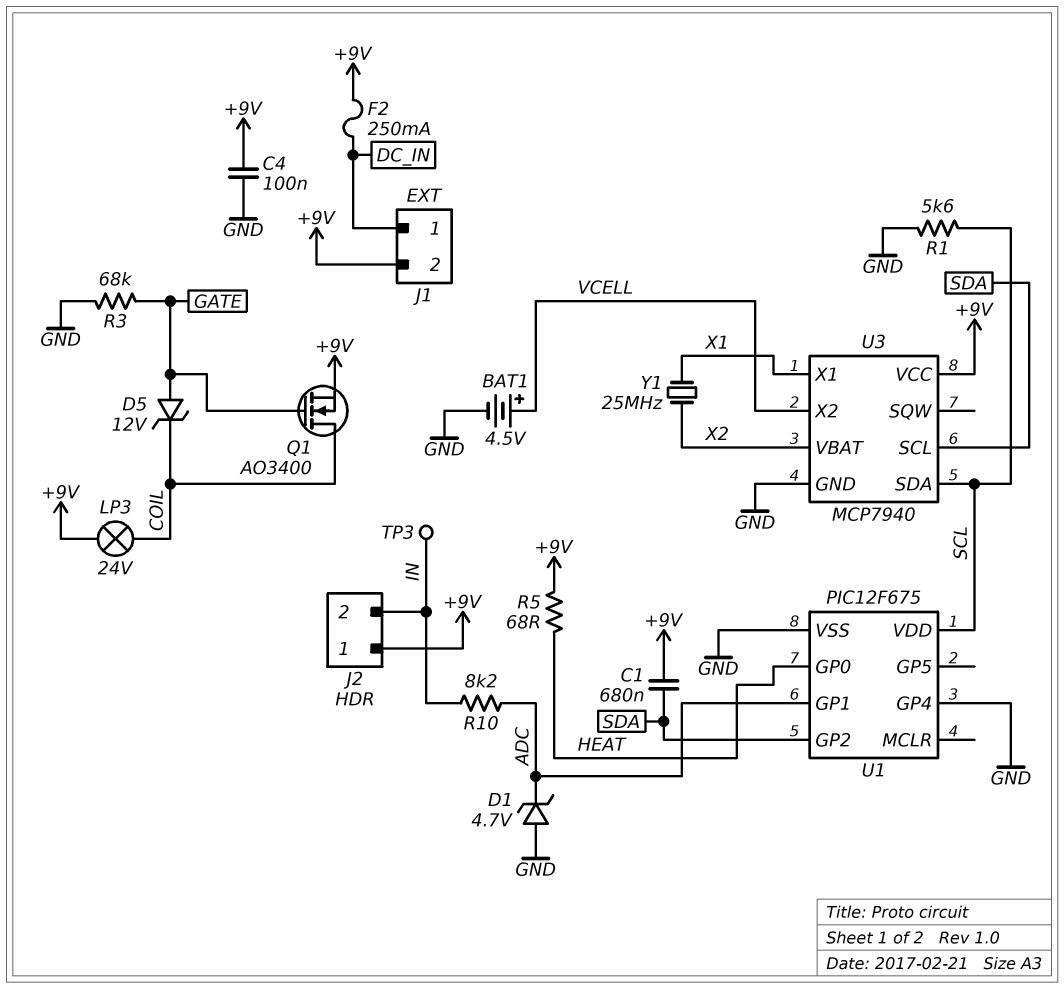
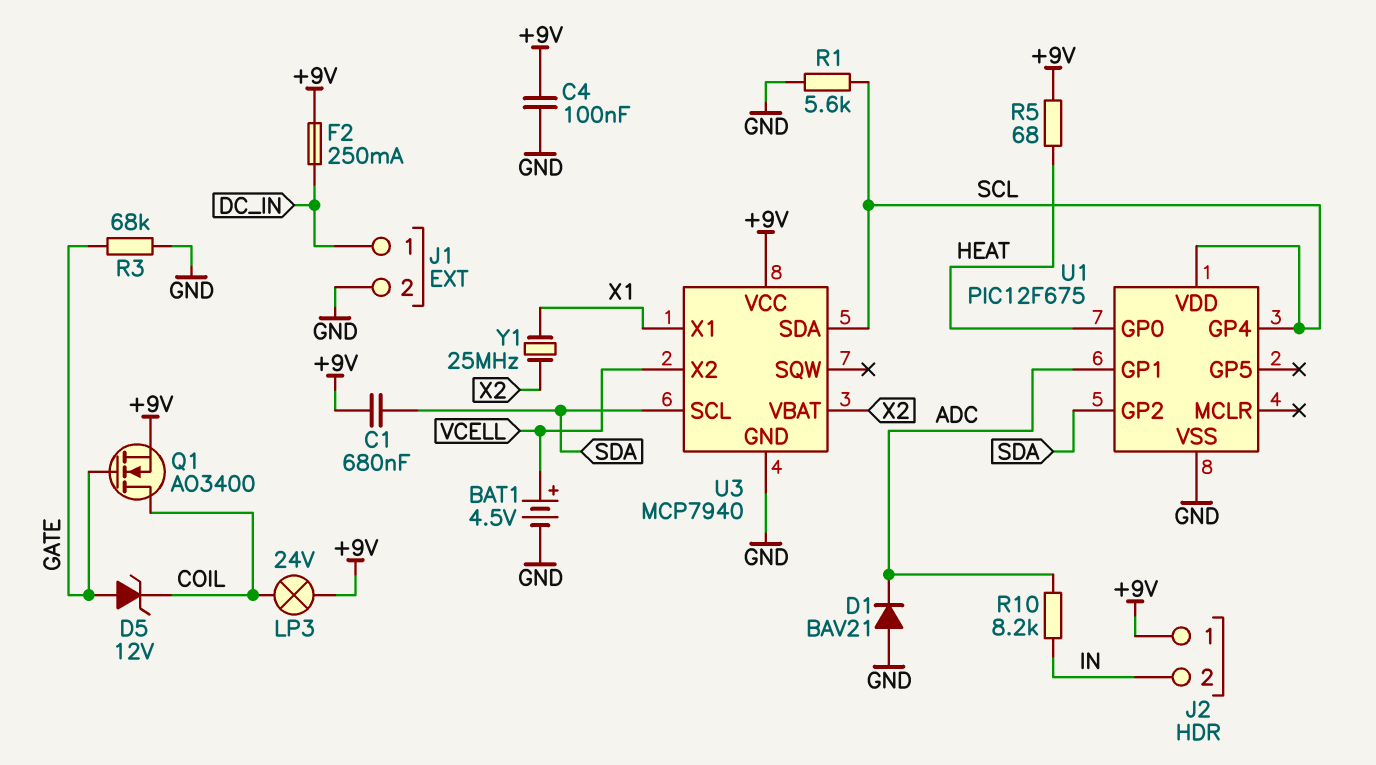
D1: zener 4.7V (A GND, K ADC) -> diode BAV21 (A GND, K ADC)
J1 pin 2: +9V -> GND
TP3: test point (IN) -> none
U1 pin GP4: GND -> SCL

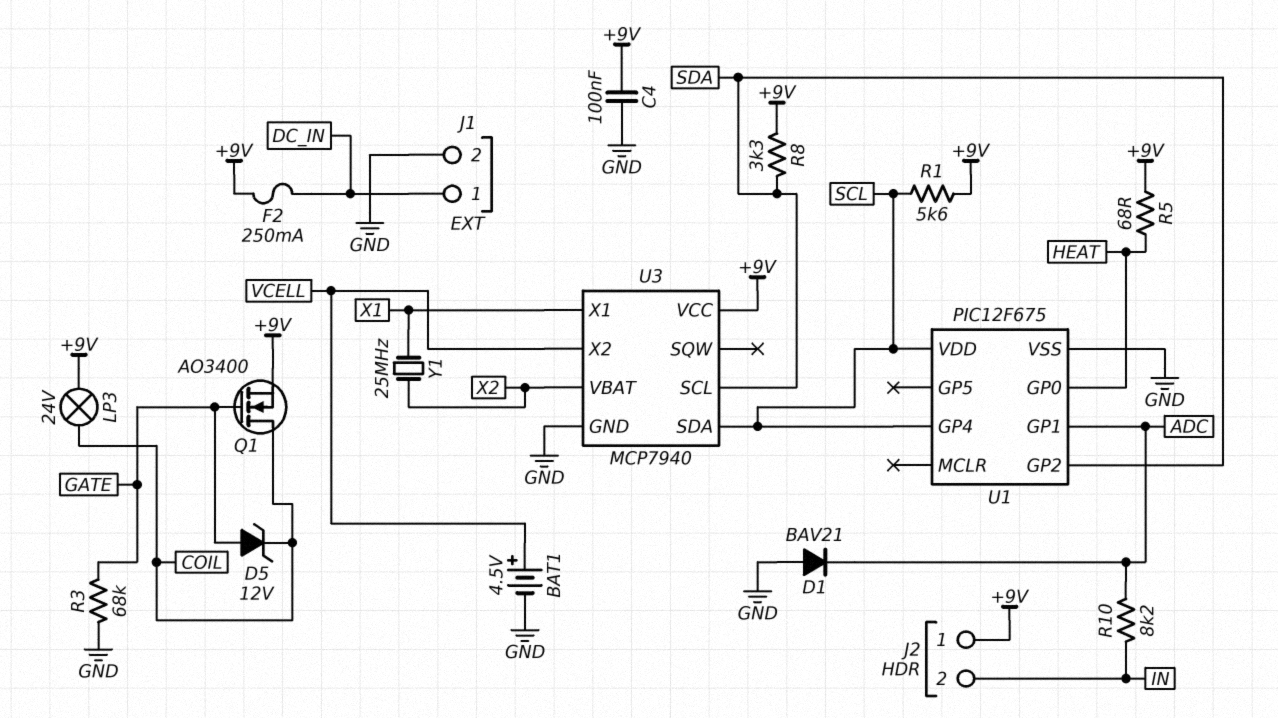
C1: 680nF (+9V, SDA) -> none
R1: 5.6k (GND, SCL) -> 5.6k (+9V, SCL)
R8: none -> 3.3k (+9V, SDA)

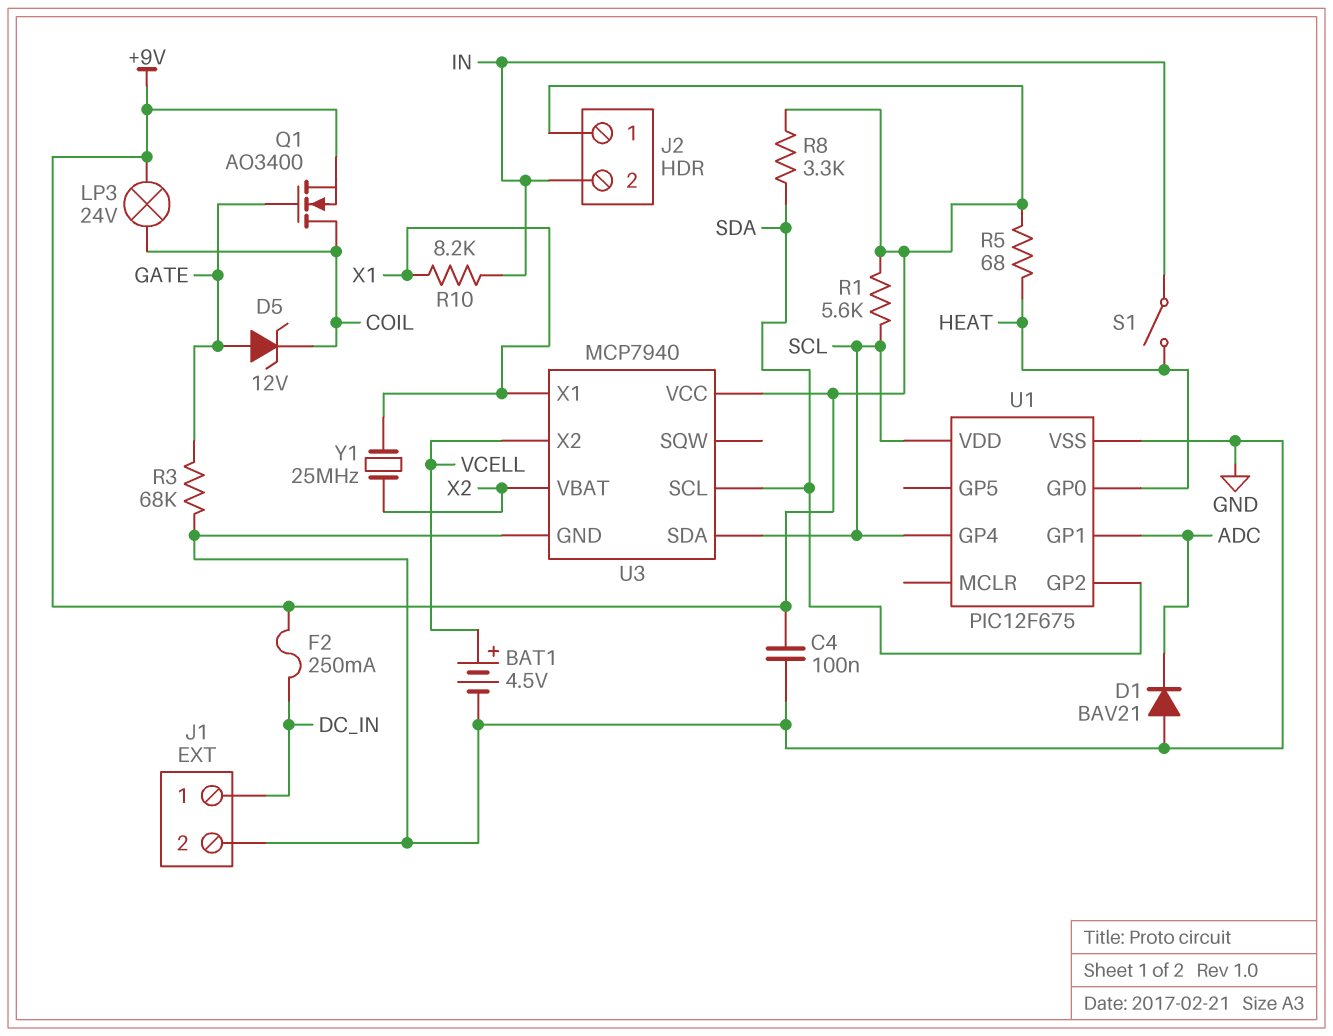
R10: 8.2k (ADC, IN) -> 8.2k (IN, X1)
S1: none -> switch (HEAT, IN)

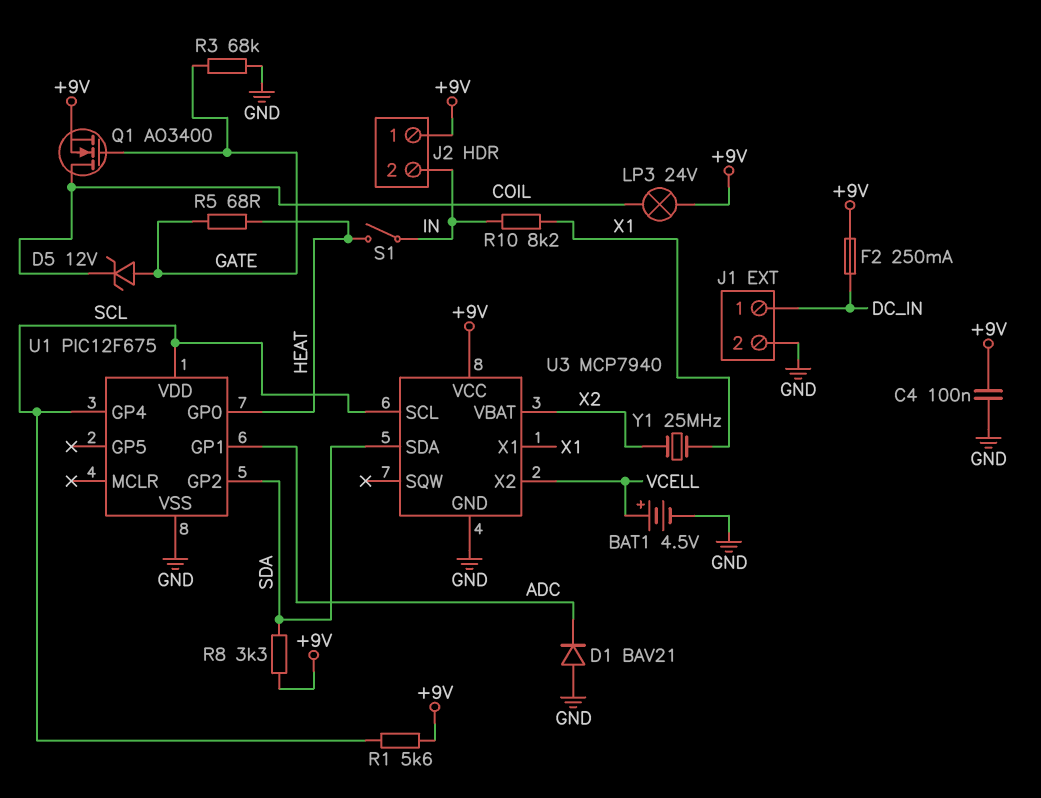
R5: 68 (+9V, HEAT) -> 68 (GATE, HEAT)
U3 pin SCL: SDA -> SCL
U3 pin SDA: SCL -> SDA

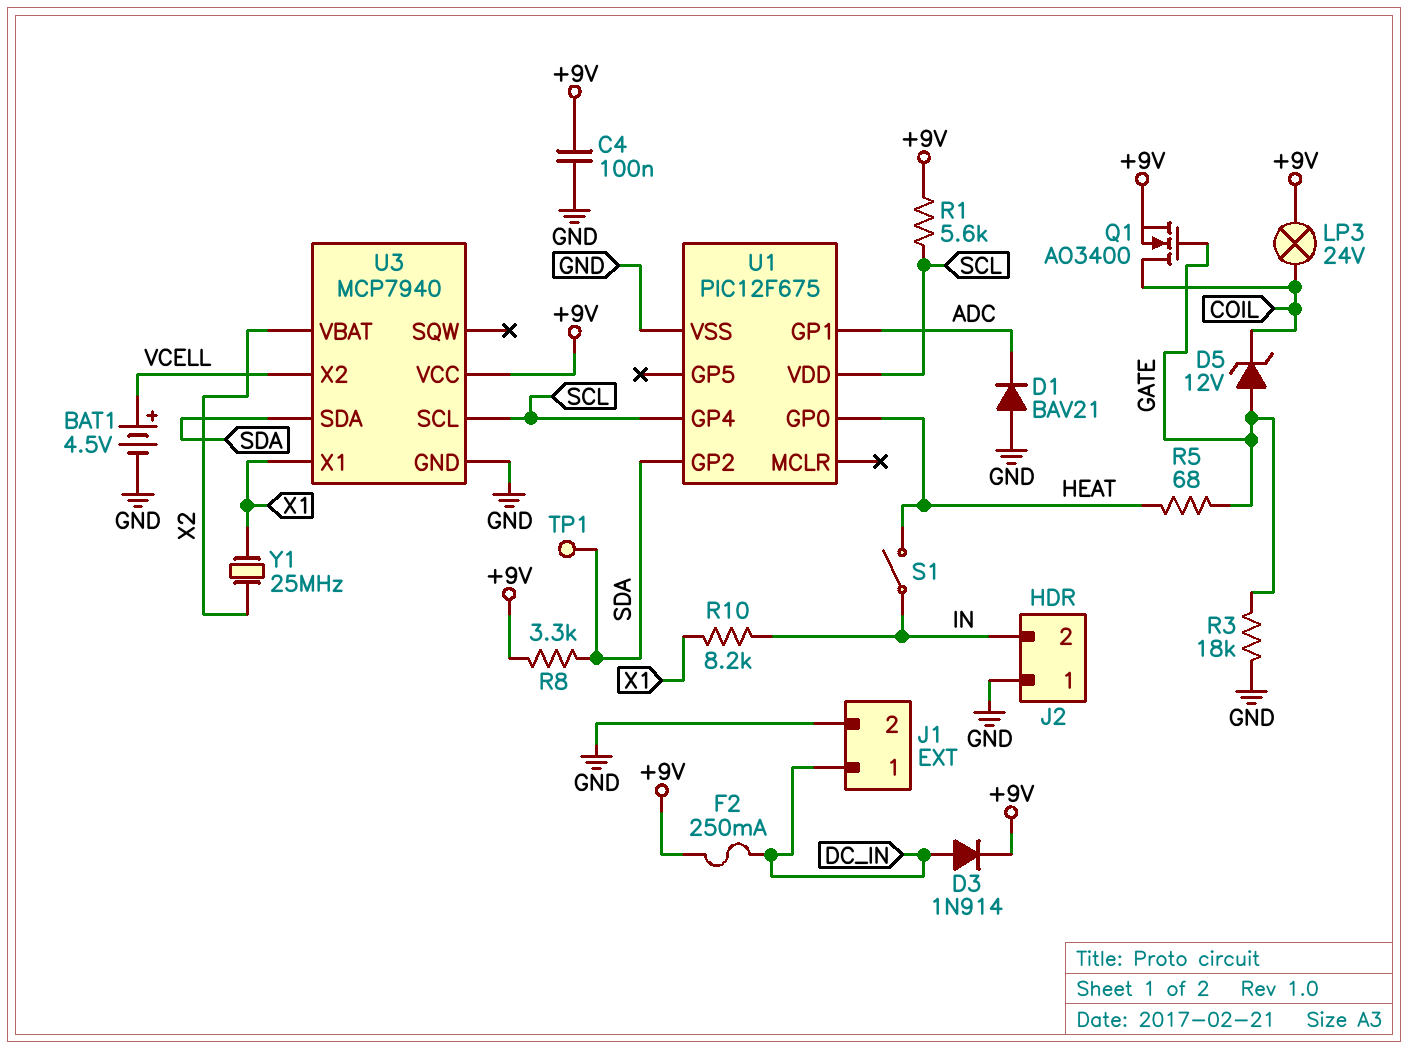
D3: none -> diode 1N914 (A DC_IN, K +9V)
J2 pin 1: +9V -> GND
R3: 68k (GATE, GND) -> 18k (GATE, GND)
TP1: none -> test point (SDA)

